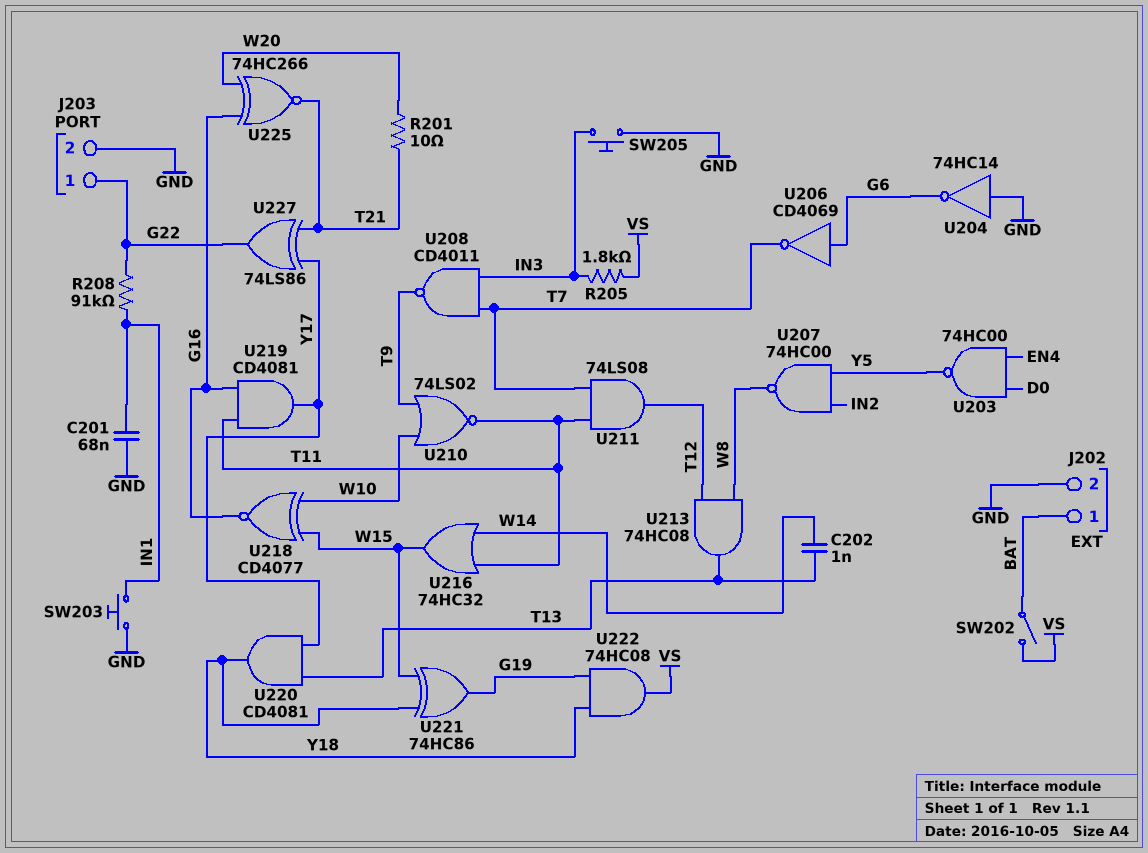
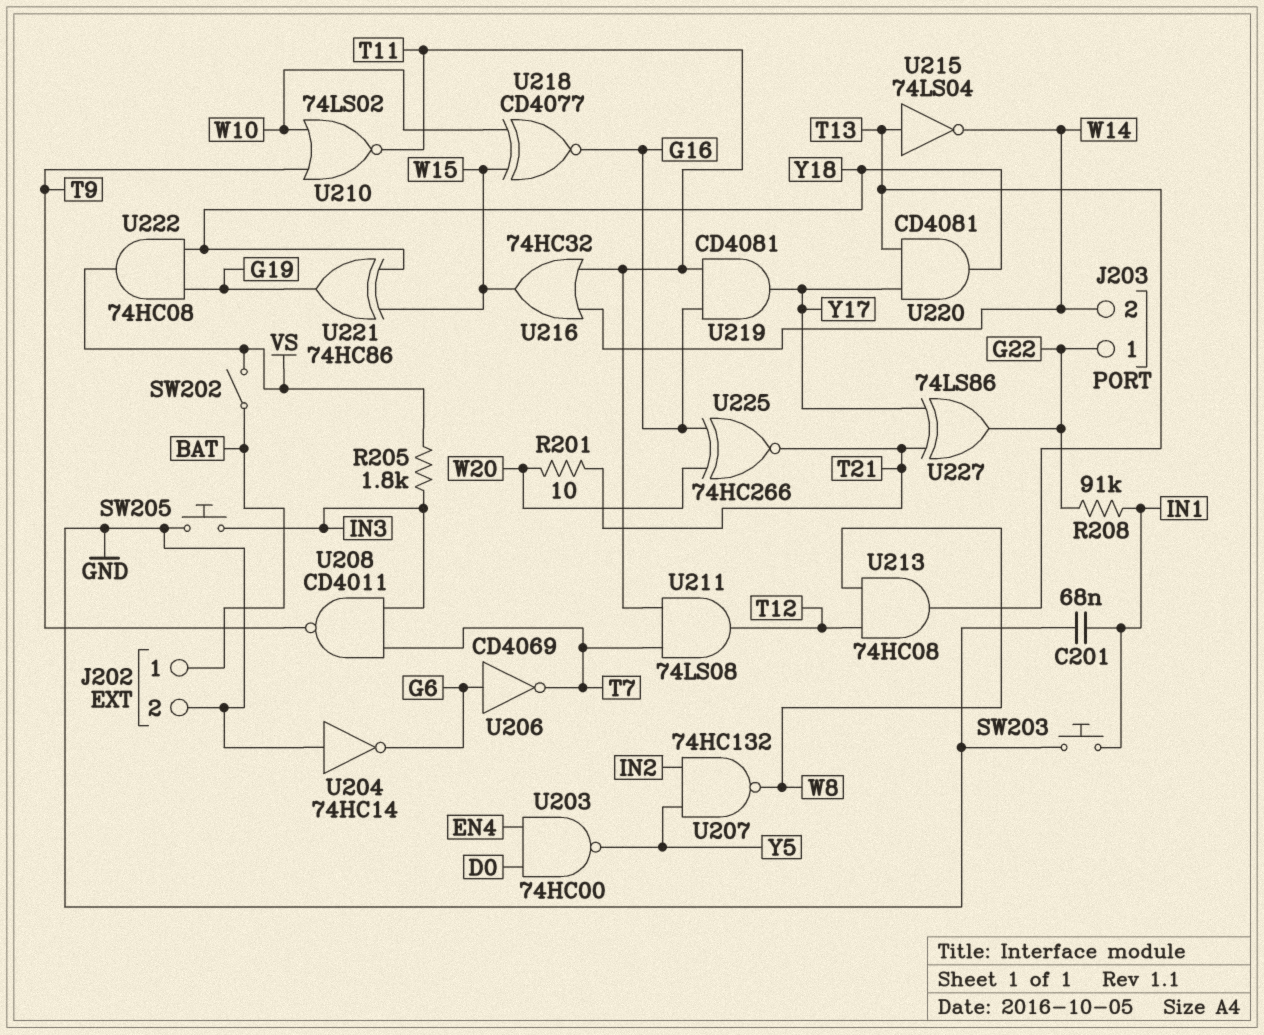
C202: 1nF (T13, W14) -> none
J203 pin 2: GND -> W14
U207: NAND 74HC00 (in IN2, in Y5, out W8) -> NAND 74HC132 (in IN2, in Y5, out W8)
U215: none -> NOT 74LS04 (in T13, out W14)

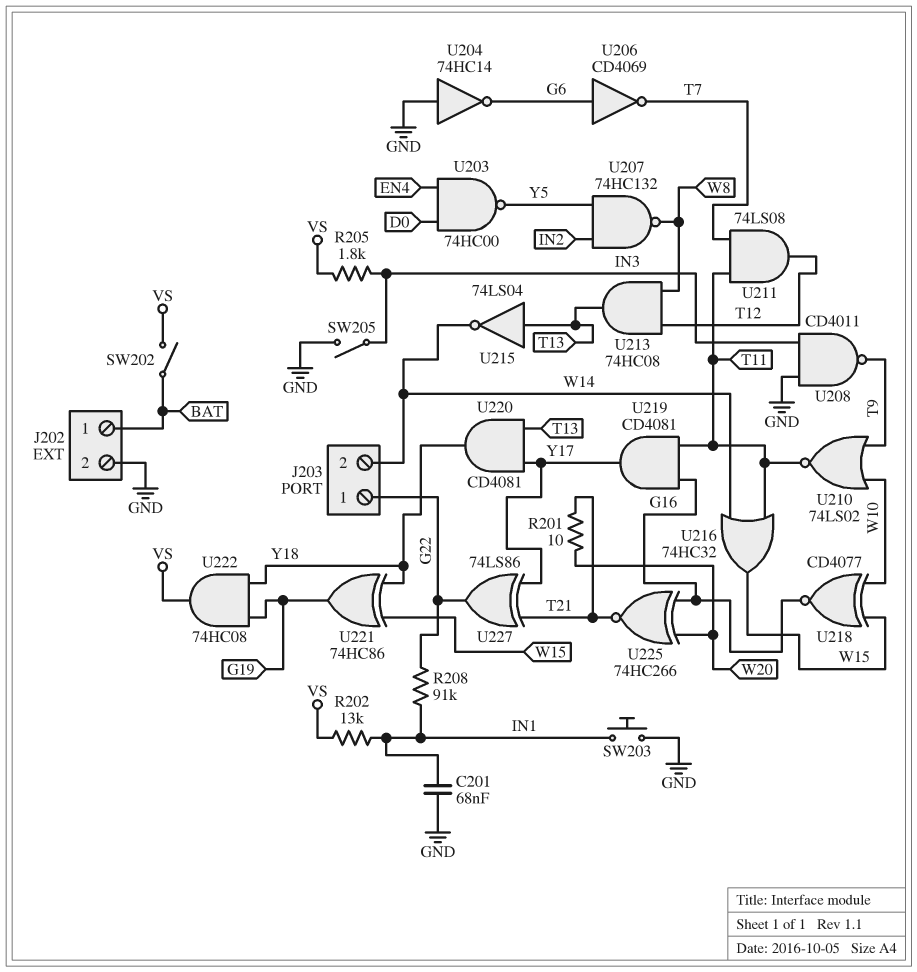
R202: none -> 13k (IN1, VS)
SW205: button (GND, IN3) -> switch (GND, IN3)
U208: NAND CD4011 (in IN3, in T7, out T9) -> NAND CD4011 (in GND, in IN3, out T9)

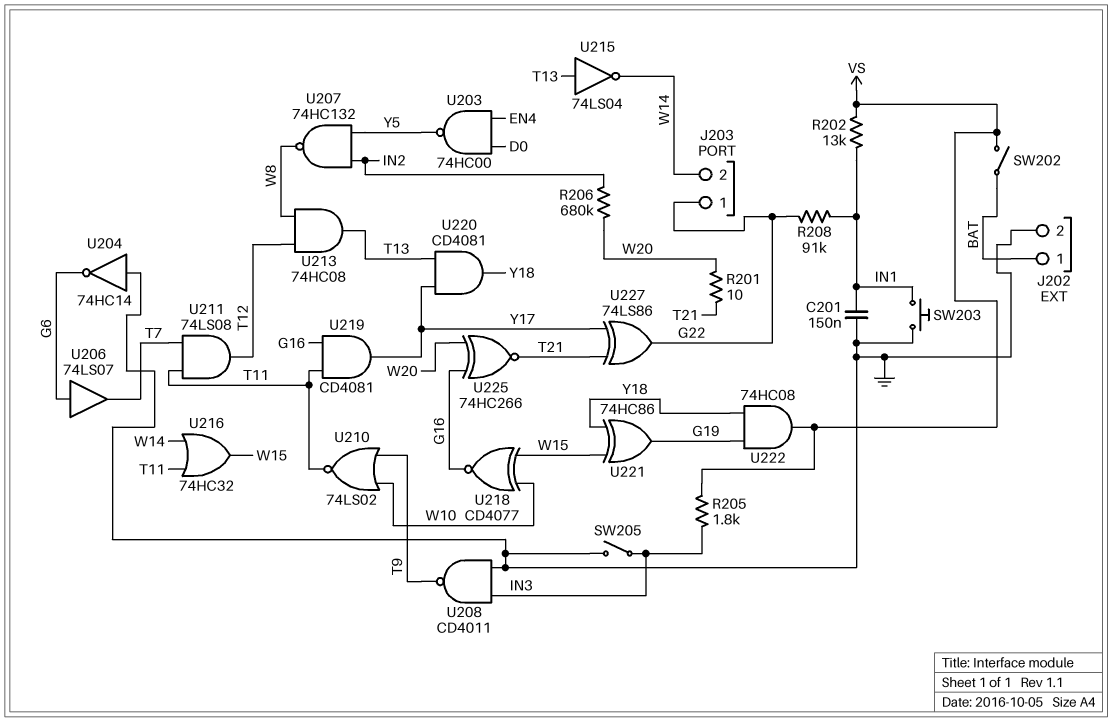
C201: 68nF (GND, IN1) -> 150nF (GND, IN1)
R206: none -> 680k (IN2, W20)
U206: NOT CD4069 (in G6, out T7) -> buffer 74LS07 (in G6, out T7)

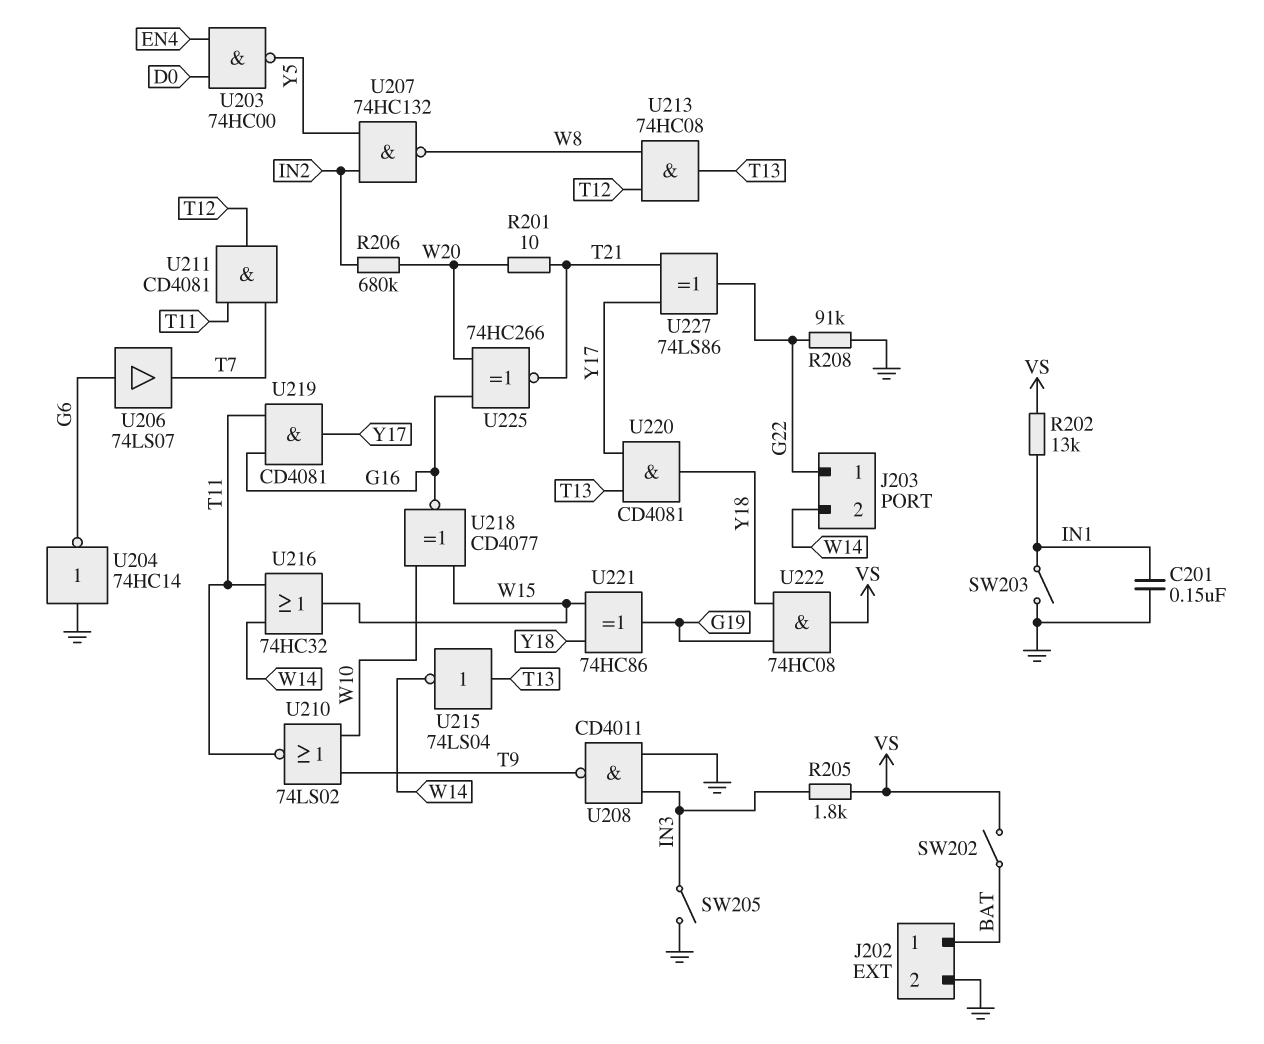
R208: 91k (G22, IN1) -> 91k (G22, GND)
SW203: button (GND, IN1) -> switch (GND, IN1)
U211: AND 74LS08 (in T7, in T11, out T12) -> AND CD4081 (in T7, in T11, out T12)

